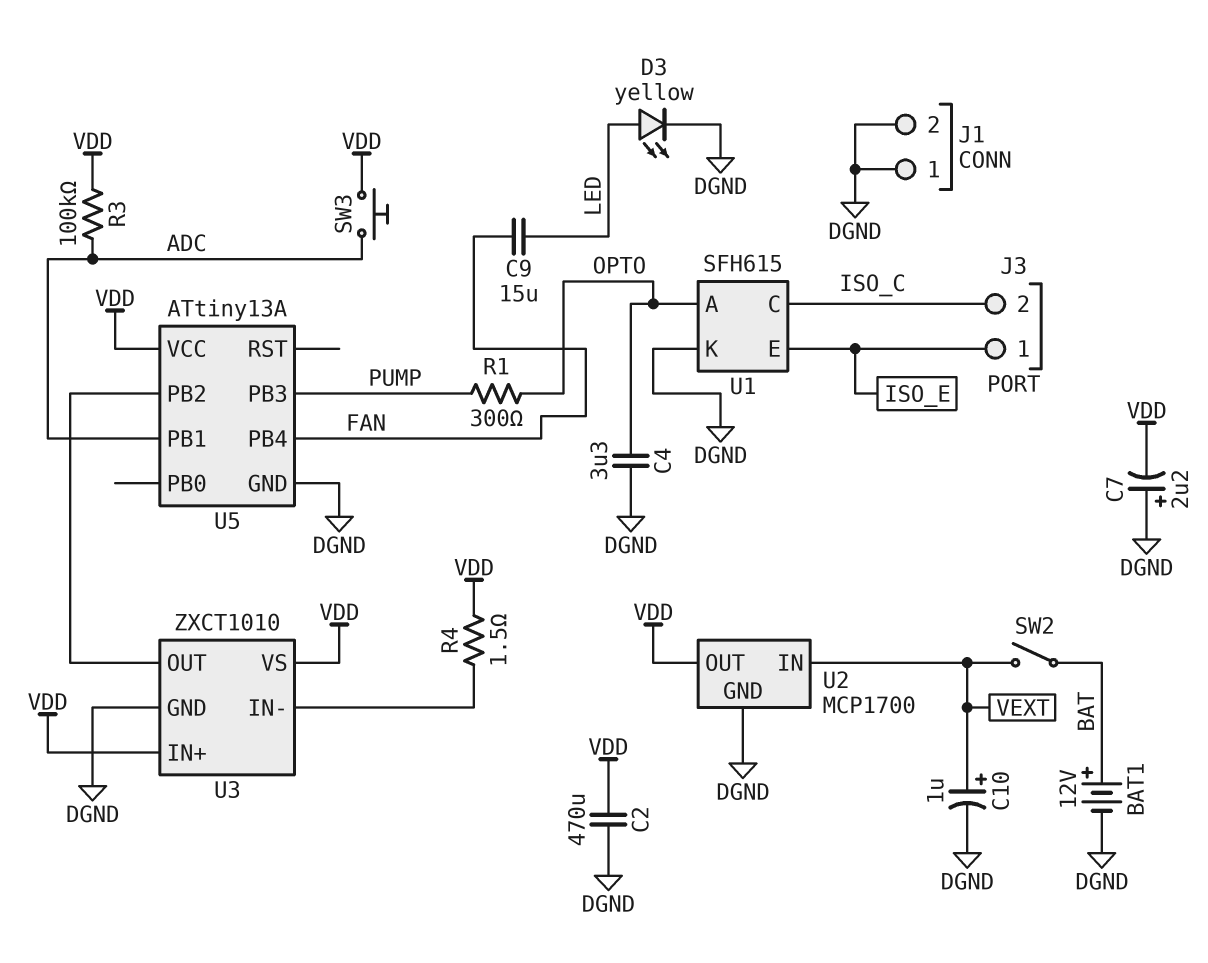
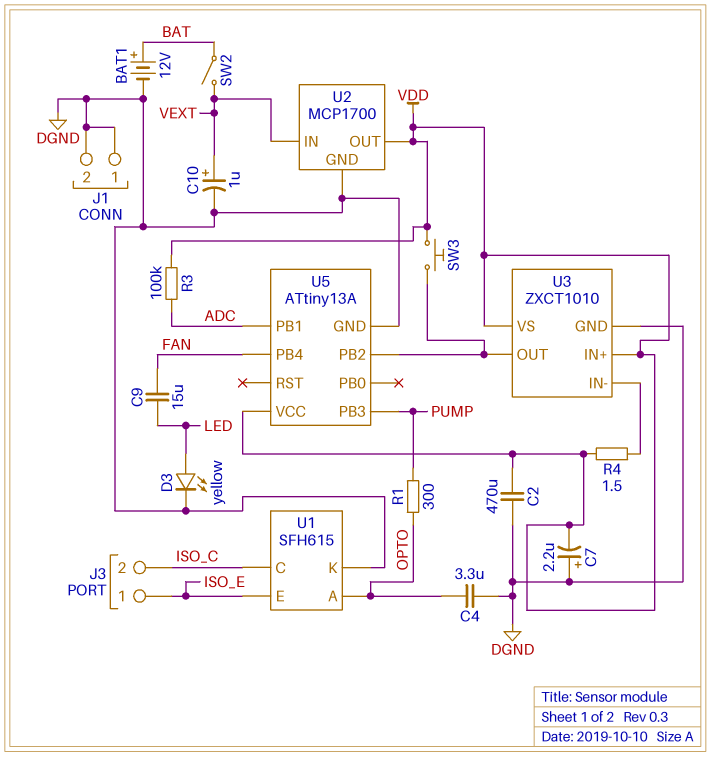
SW3: button (ADC, VDD) -> button (U3/OUT, VDD)

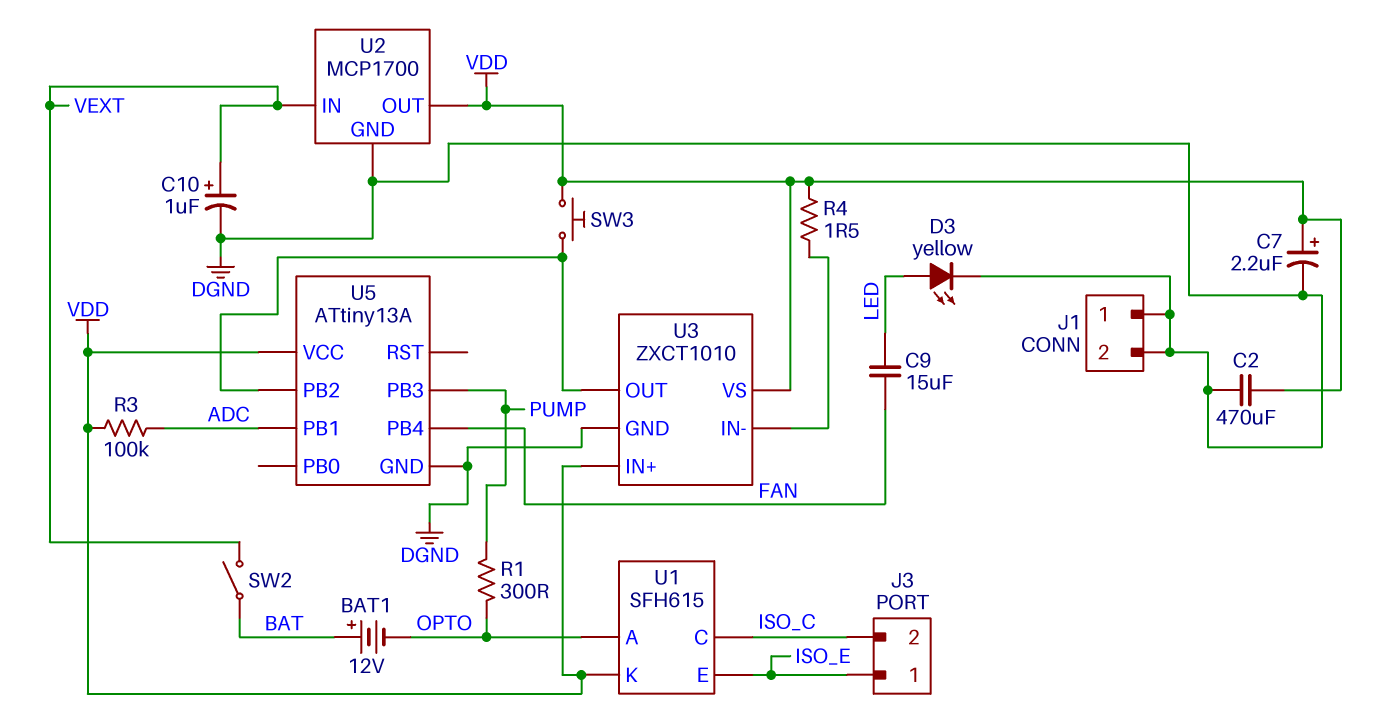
BAT1: 12V (plus BAT, minus DGND) -> 12V (plus BAT, minus OPTO)
C4: 3.3uF (DGND, OPTO) -> none
C7: 2.2uF (plus DGND, minus VDD) -> 2.2uF (plus VDD, minus DGND)
U1 pin K: DGND -> VDD

